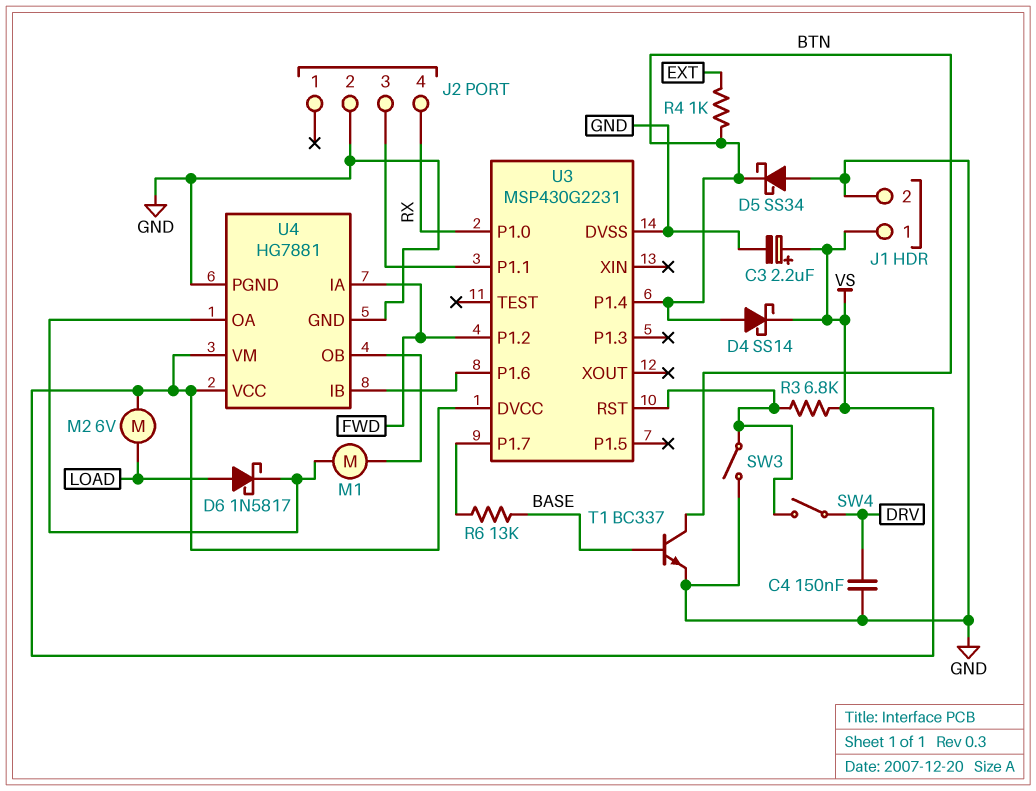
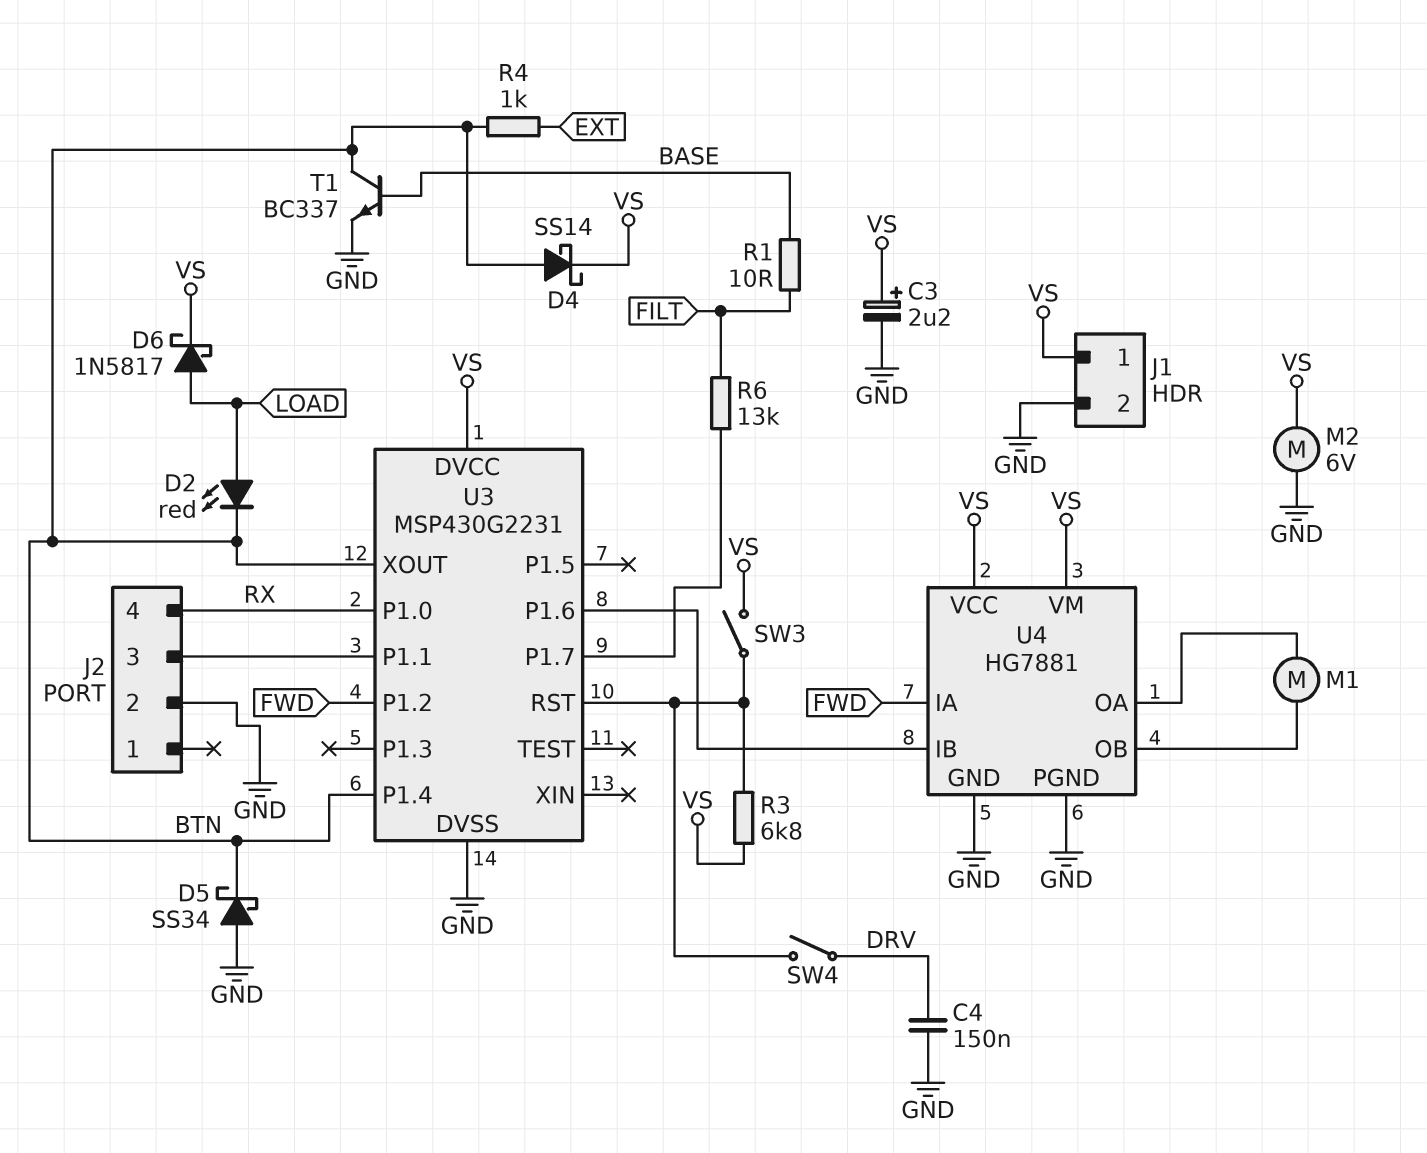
D2: none -> LED red (A LOAD, K BTN)
D6: schottky 1N5817 (A LOAD, K U4/OA) -> schottky 1N5817 (A LOAD, K VS)
M2: motor 6V (LOAD, VS) -> motor 6V (GND, VS)
R1: none -> 10 (BASE, FILT)
R6: 13k (BASE, U3/P1.7) -> 13k (FILT, U3/P1.7)
SW3: switch (GND, U3/RST) -> switch (U3/RST, VS)
U3 pin XOUT: none -> BTN

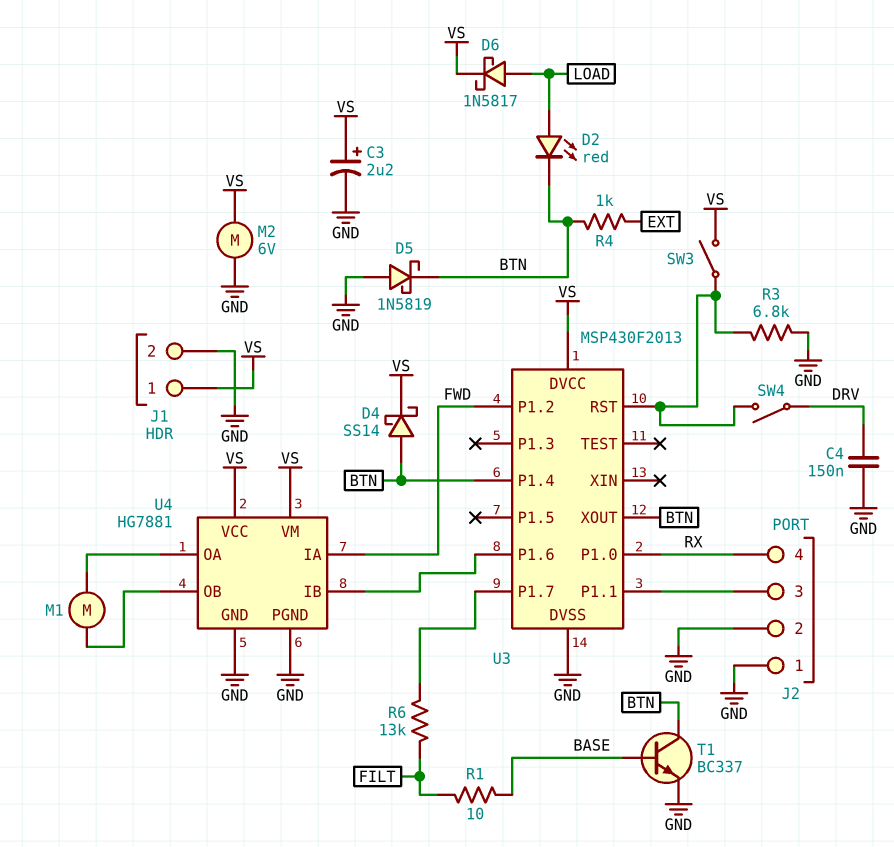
D5: schottky SS34 (A GND, K BTN) -> schottky 1N5819 (A GND, K BTN)
J2 pin 1: none -> GND
R3: 6.8k (U3/RST, VS) -> 6.8k (GND, U3/RST)
U3: MSP430G2231 -> MSP430F2013

